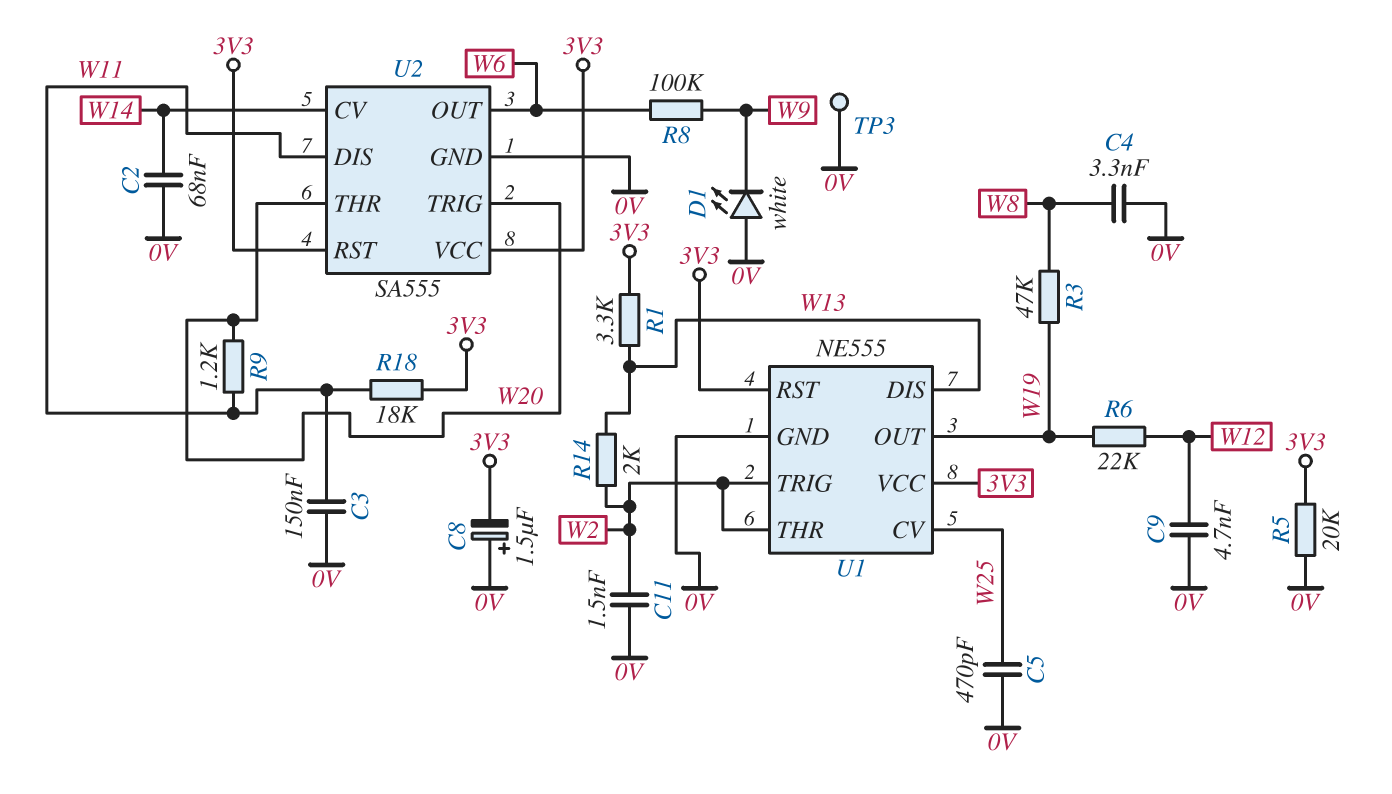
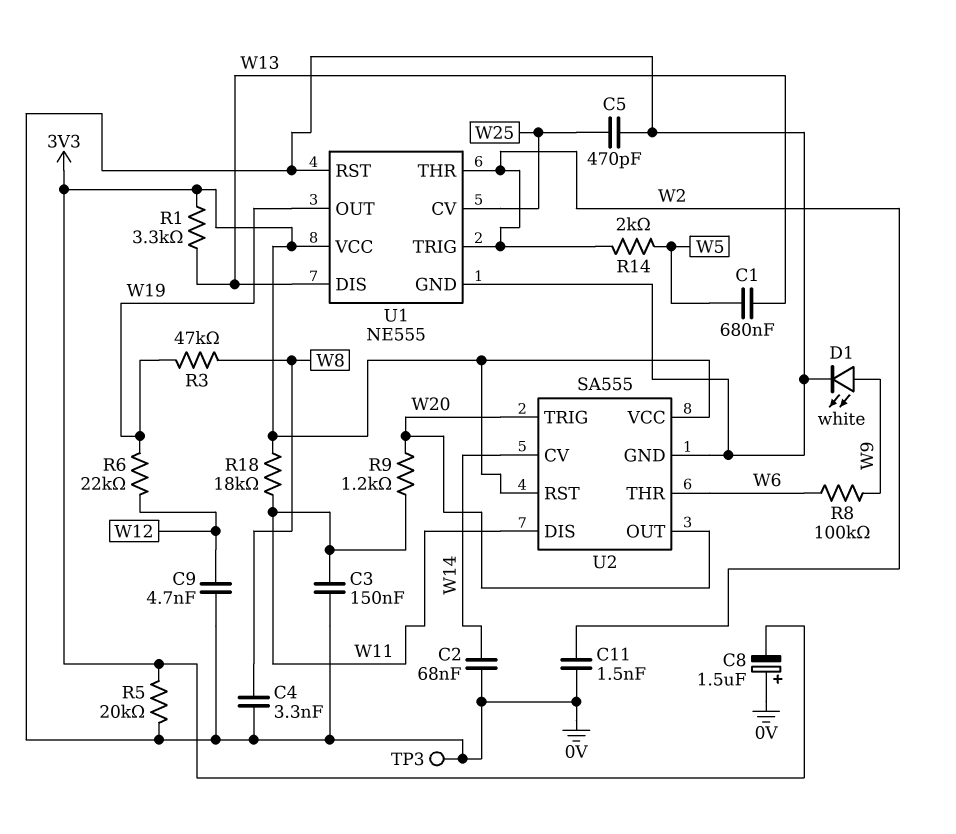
C1: none -> 680nF (W5, W13)
D1: LED white (A 0V, K W9) -> LED white (A W9, K 0V)
R14: 2k (W2, W13) -> 2k (W2, W5)
U1 pin RST: 3V3 -> 0V
U2 pin OUT: W6 -> W20
U2 pin THR: W20 -> W6

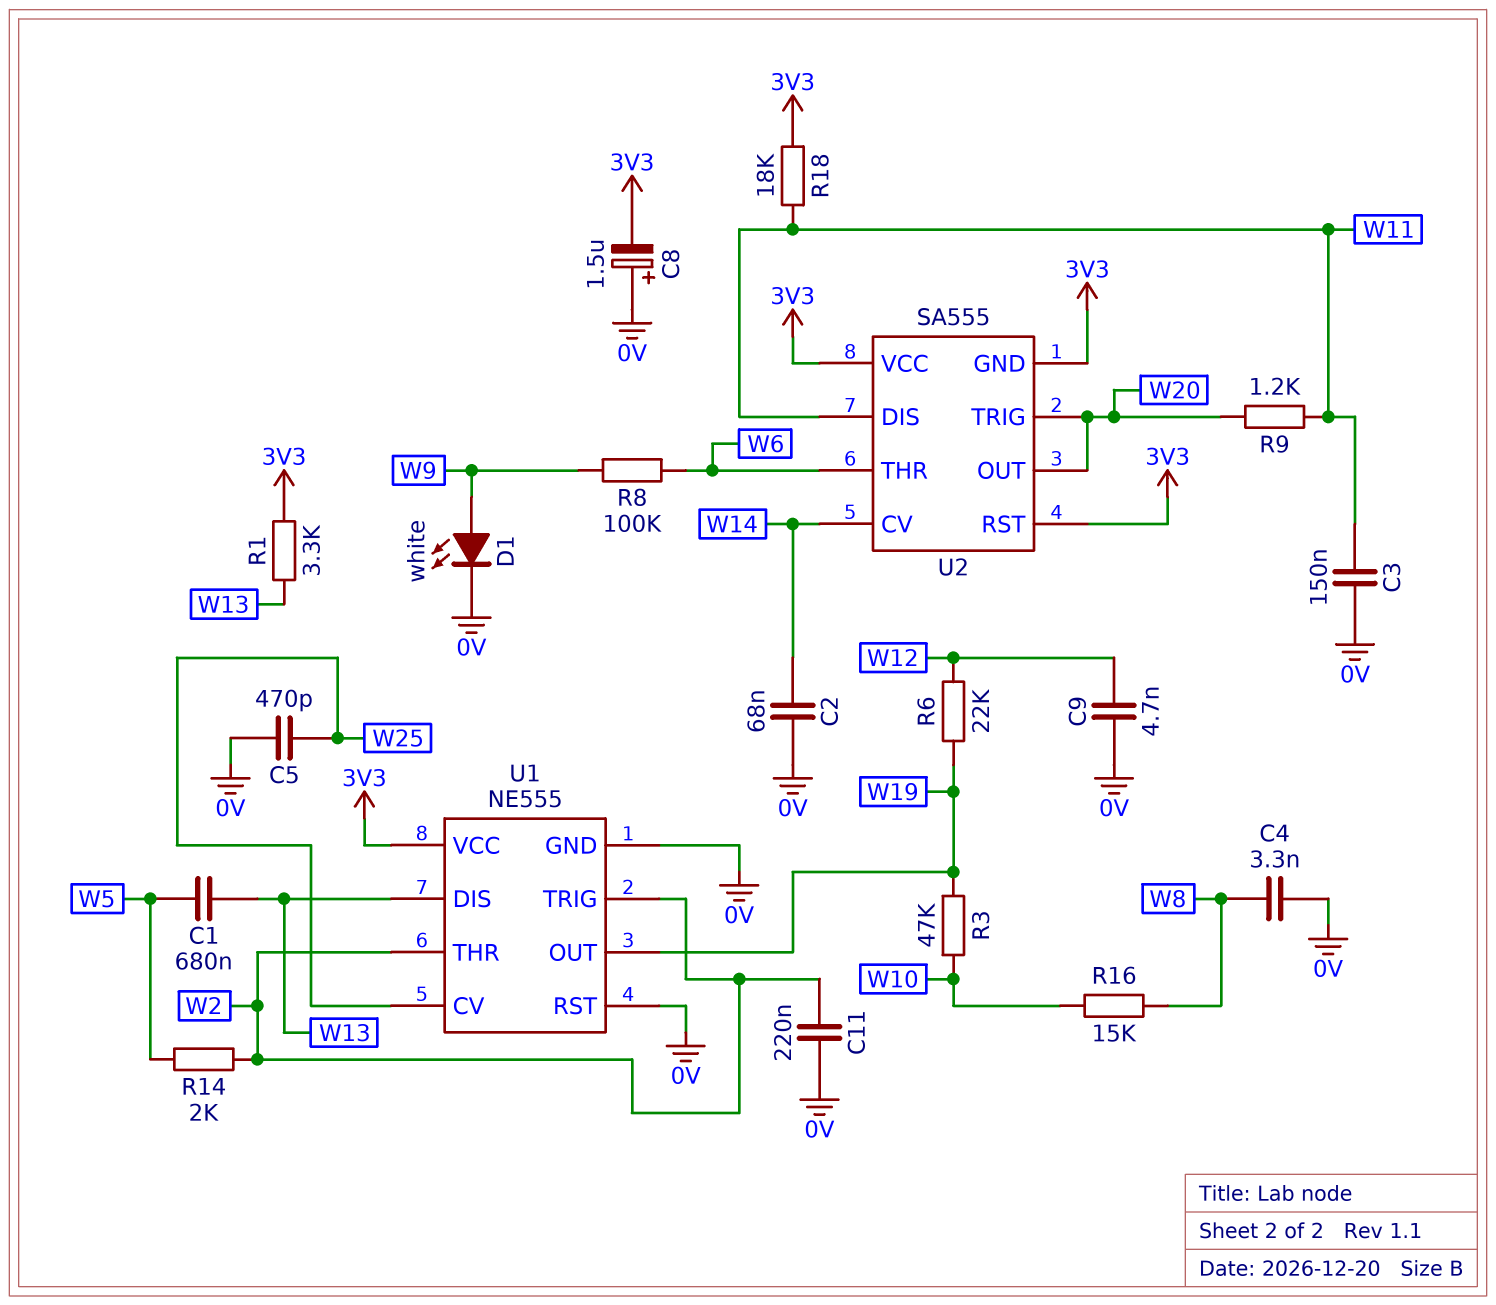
C11: 1.5nF (0V, W2) -> 220nF (0V, W2)
R3: 47k (W8, W19) -> 47k (W10, W19)
R5: 20k (0V, 3V3) -> none
R16: none -> 15k (W8, W10)
TP3: test point (0V) -> none
U2 pin GND: 0V -> 3V3

